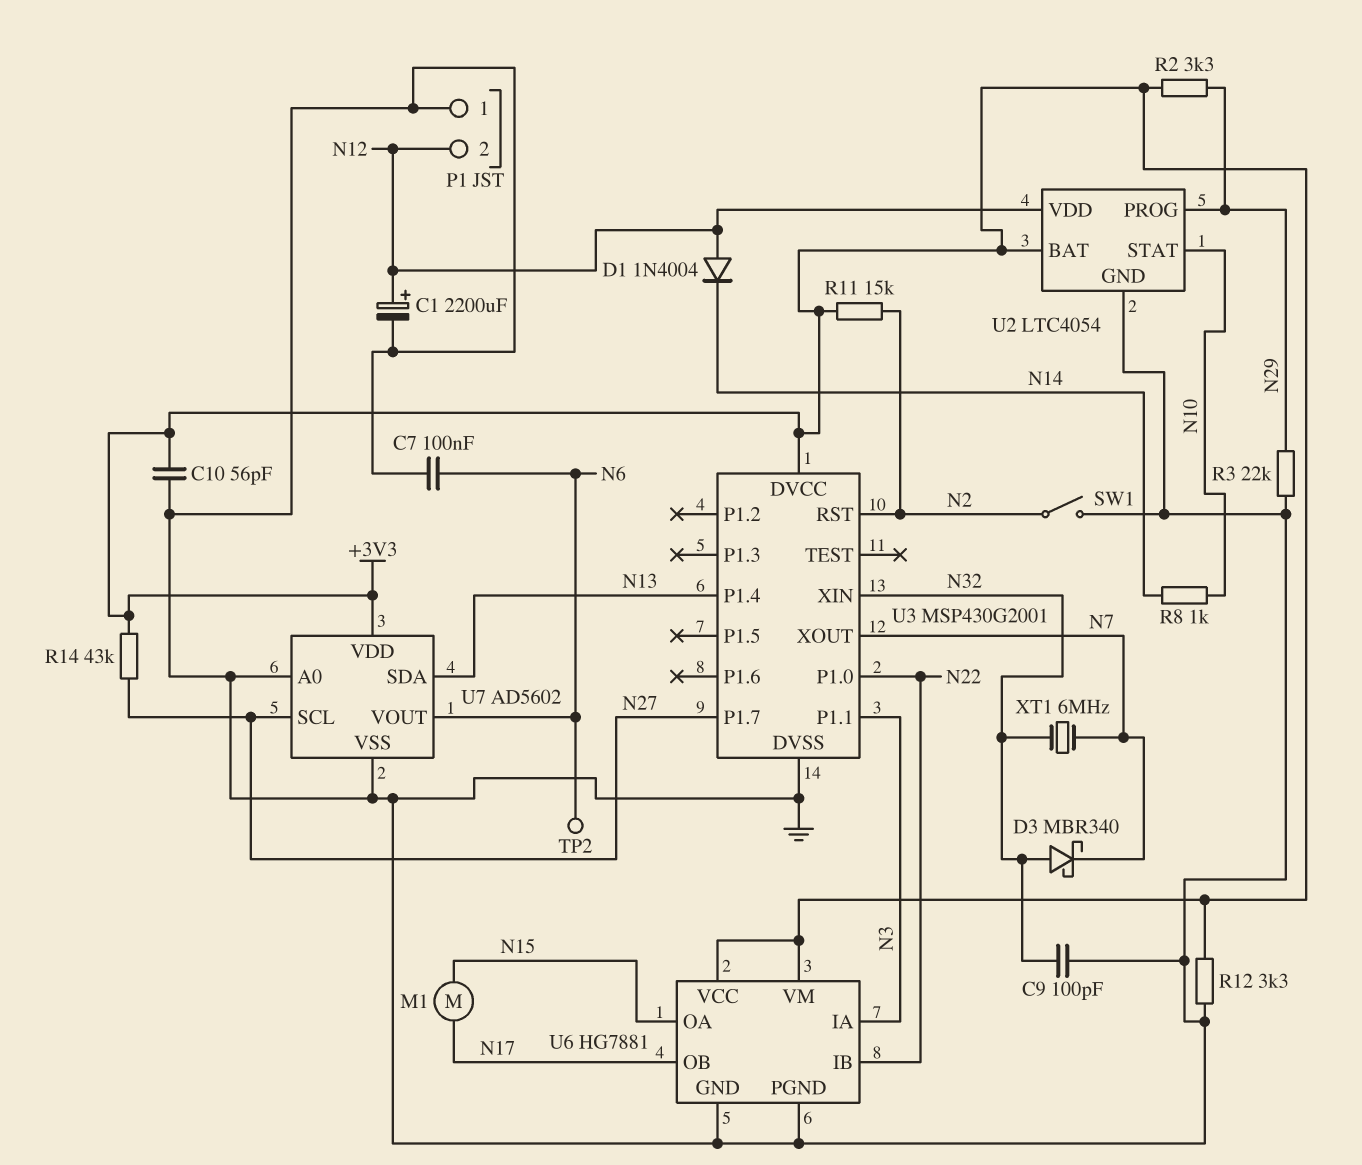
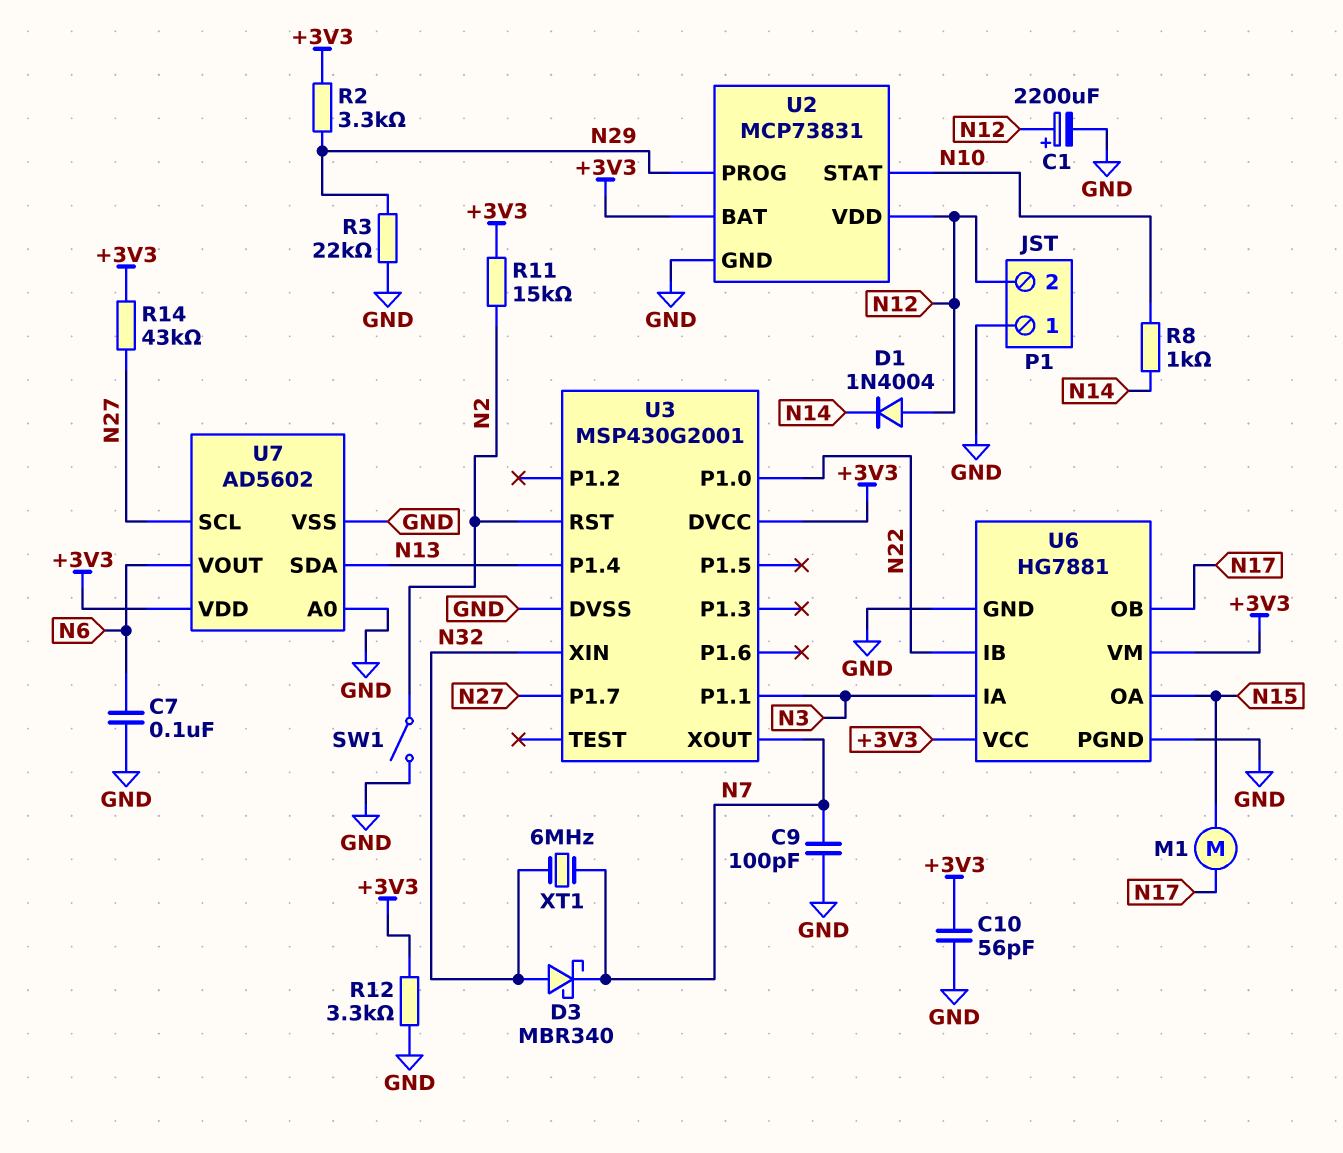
C9: 100pF (GND, N32) -> 100pF (GND, N7)
TP2: test point (N6) -> none
U2: LTC4054 -> MCP73831

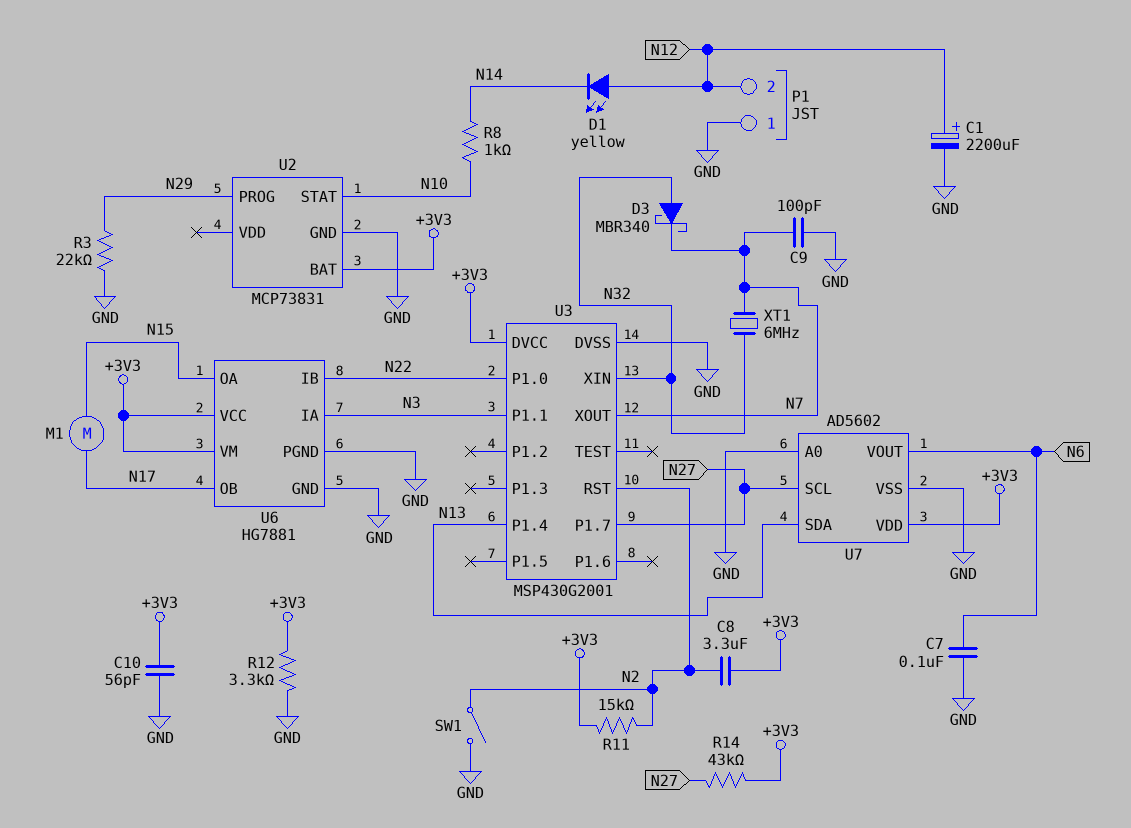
C8: none -> 3.3uF (+3V3, N2)
D1: diode 1N4004 (A N12, K N14) -> LED yellow (A N12, K N14)
R2: 3.3k (+3V3, N29) -> none
U2 pin VDD: N12 -> none

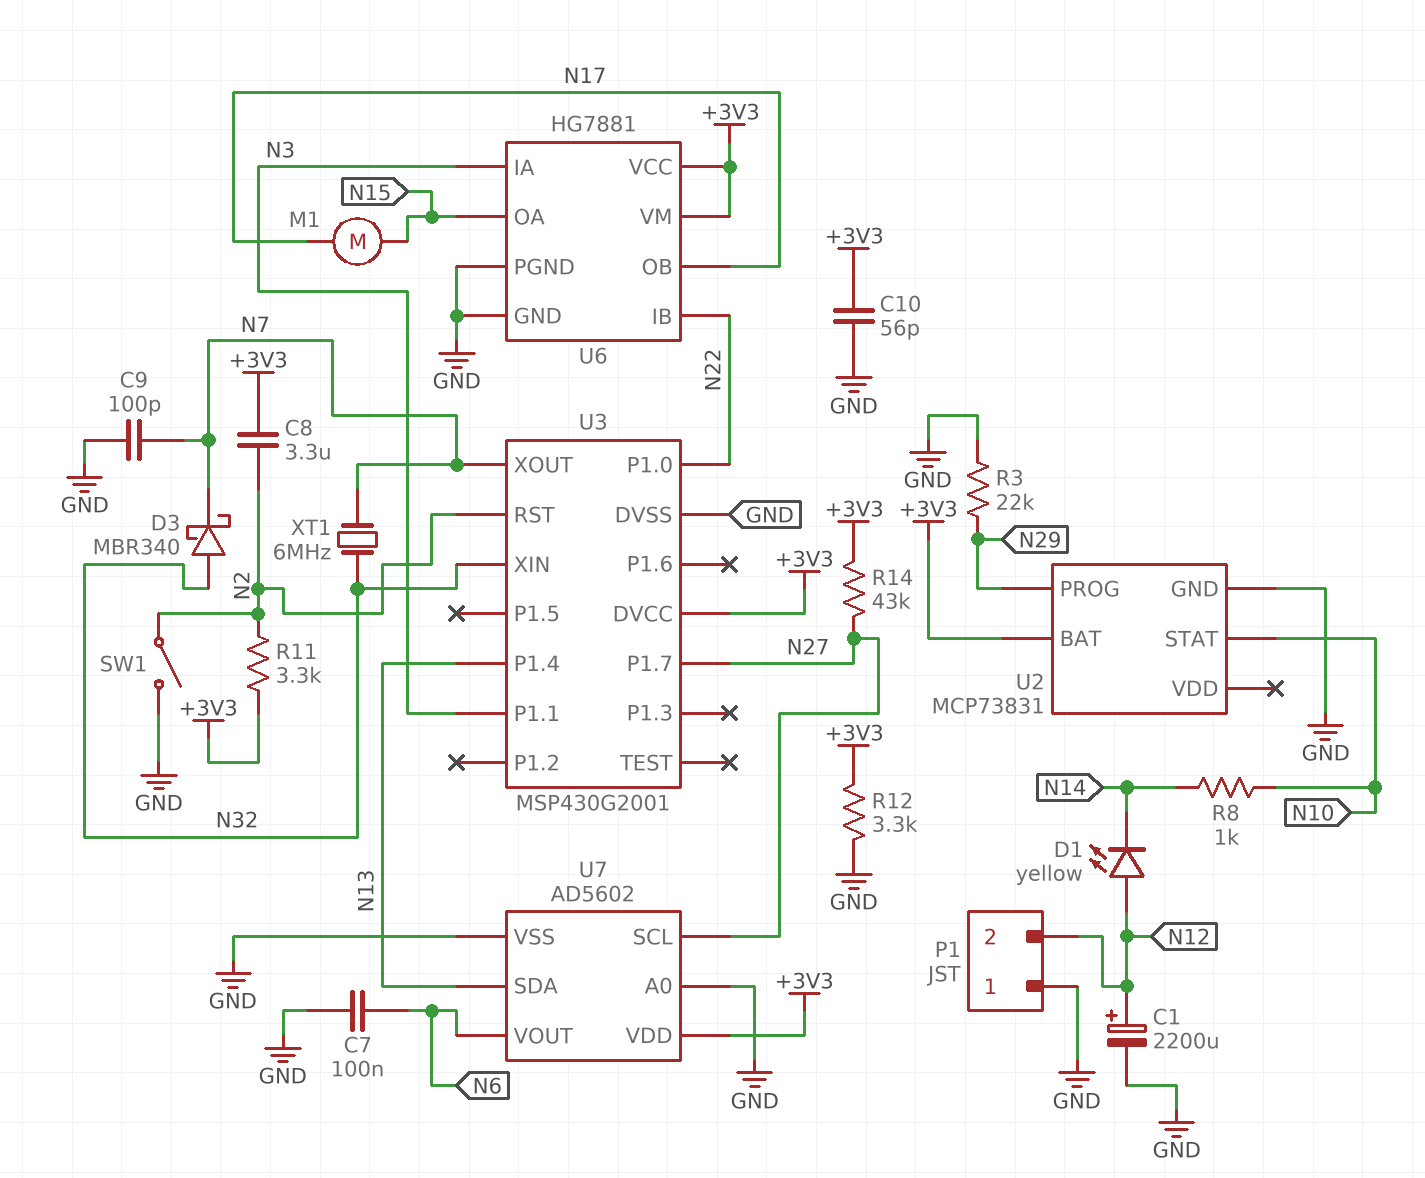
R11: 15k (+3V3, N2) -> 3.3k (+3V3, N2)

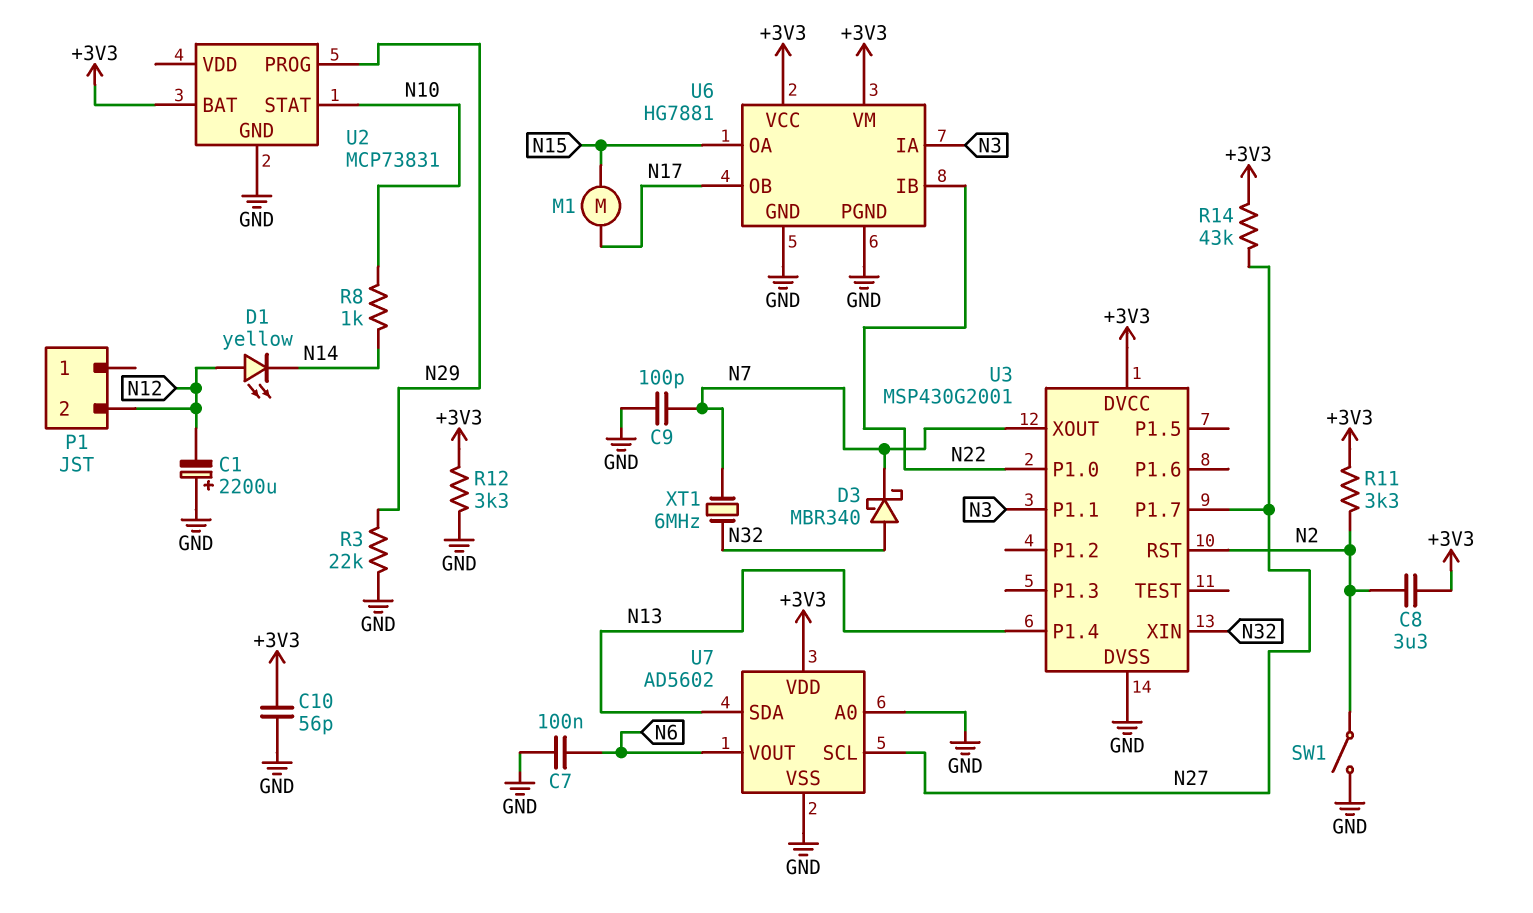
C1: 2200uF (plus N12, minus GND) -> 2200uF (plus GND, minus N12)
P1 pin 1: GND -> none

